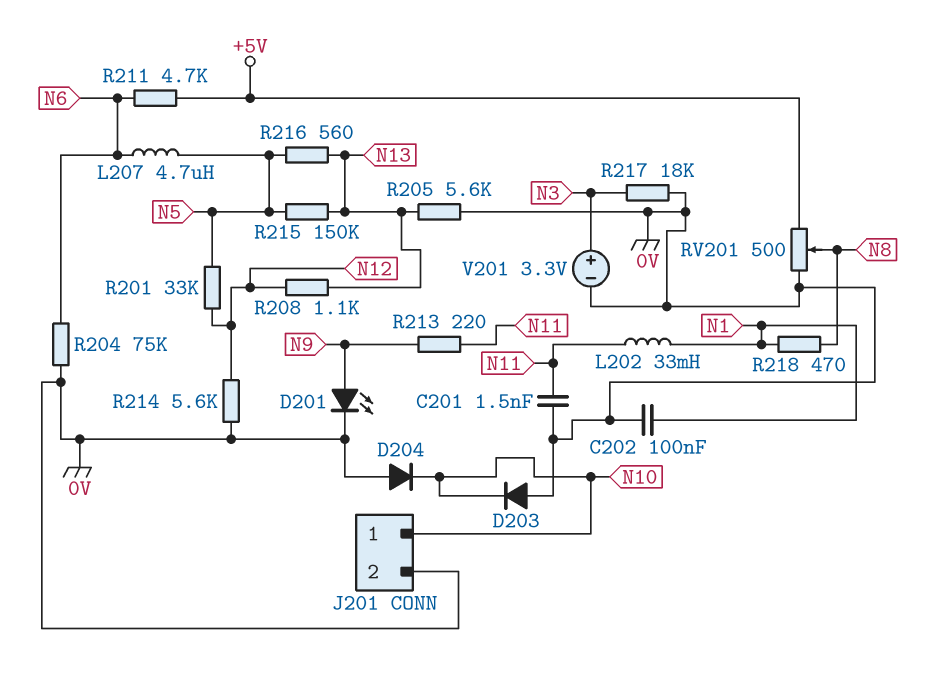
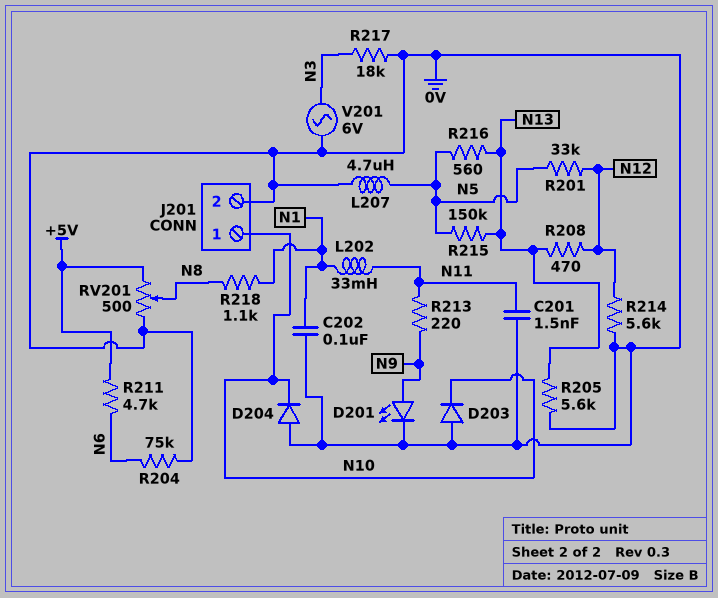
L207: 4.7uH (N5, N6) -> 4.7uH (0V, N5)
R208: 1.1k (N12, N13) -> 470 (N12, N13)
R218: 470 (N1, N8) -> 1.1k (N1, N8)
V201: 3.3V (plus N3, minus 0V) -> AC 6V (0V, N3)

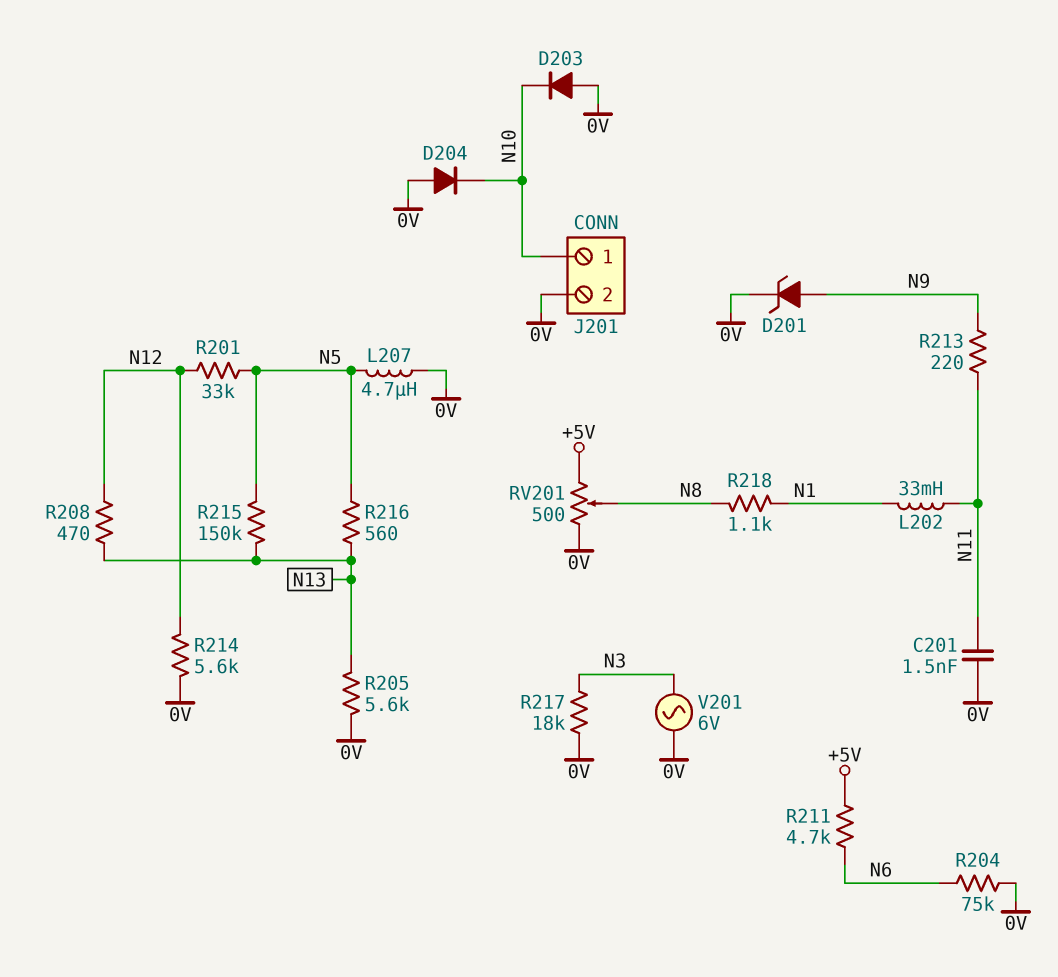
C202: 100nF (0V, N1) -> none
D201: LED (A N9, K 0V) -> zener (A N9, K 0V)

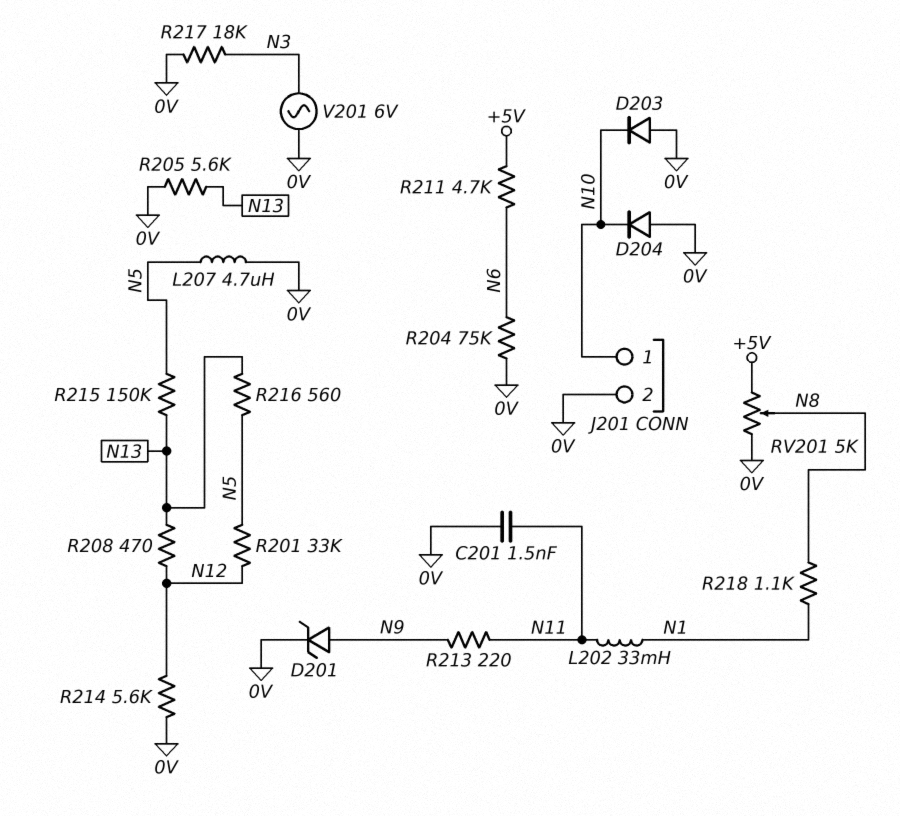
RV201: 500 (+5V, 0V, wiper N8) -> 5k (+5V, 0V, wiper N8)

